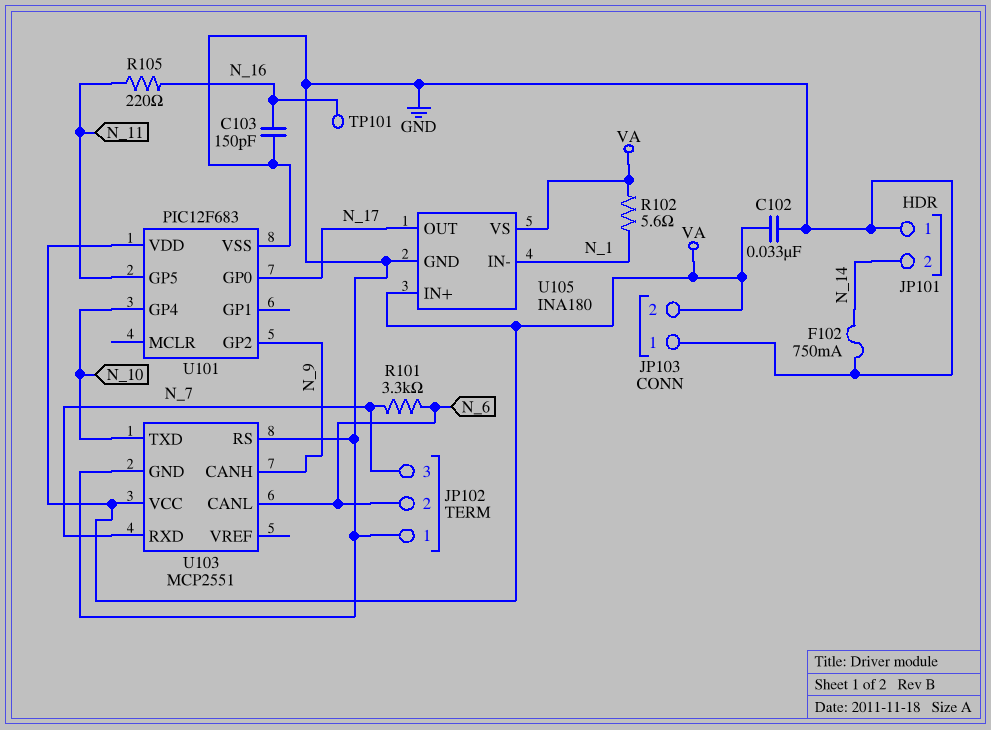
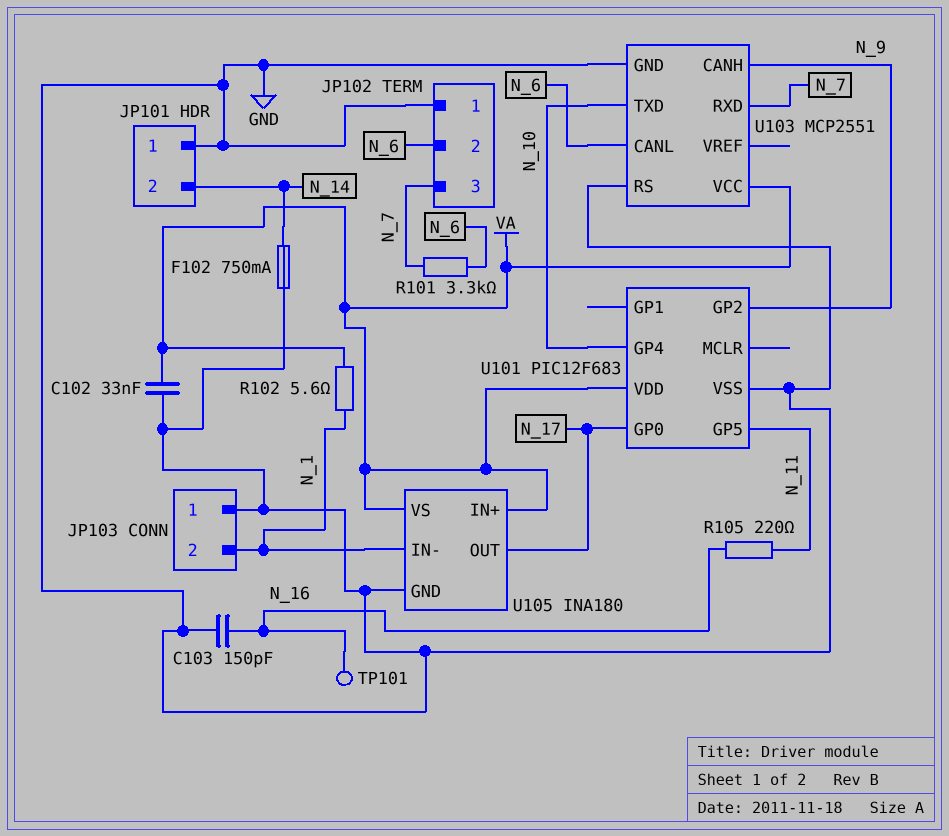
JP103 pin 2: VA -> N_1

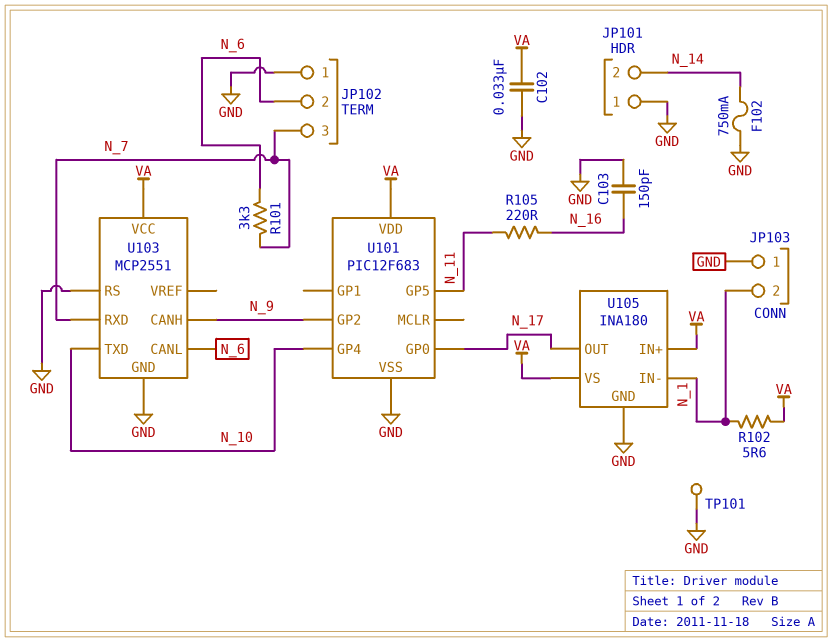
TP101: test point (N_16) -> test point (GND)

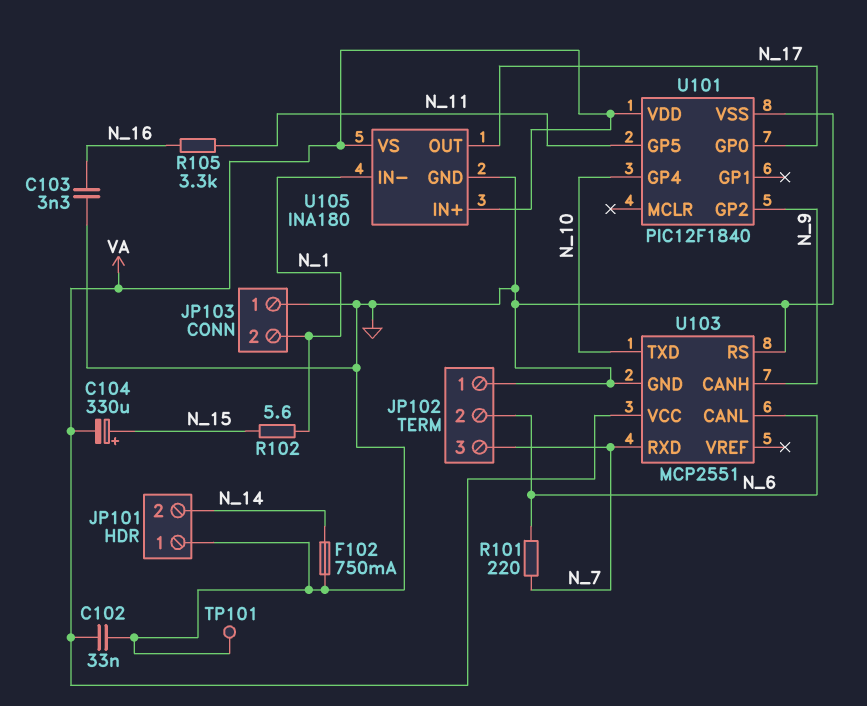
C103: 150pF (GND, N_16) -> 3.3nF (GND, N_16)
C104: none -> 330uF (plus N_15, minus VA)
R101: 3.3k (N_6, N_7) -> 220 (N_6, N_7)
R102: 5.6 (N_1, VA) -> 5.6 (N_1, N_15)
R105: 220 (N_11, N_16) -> 3.3k (N_11, N_16)
U101: PIC12F683 -> PIC12F1840

